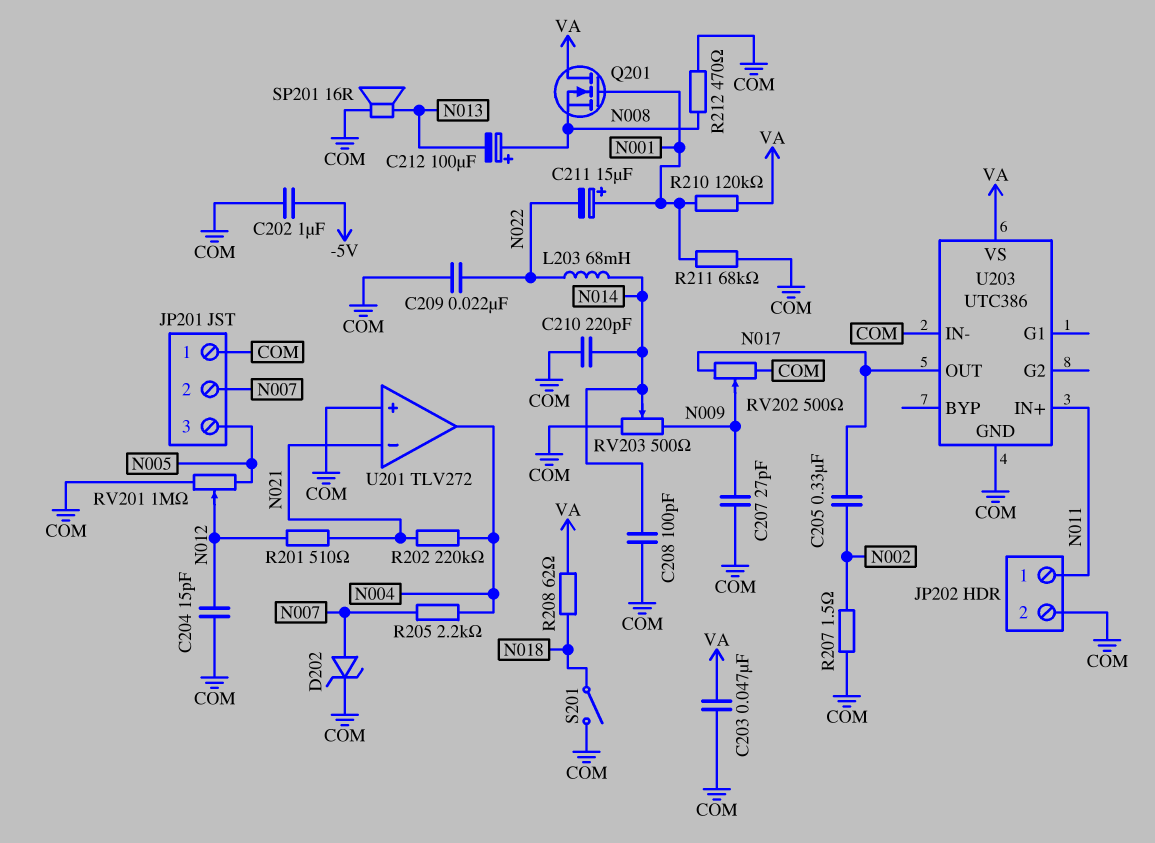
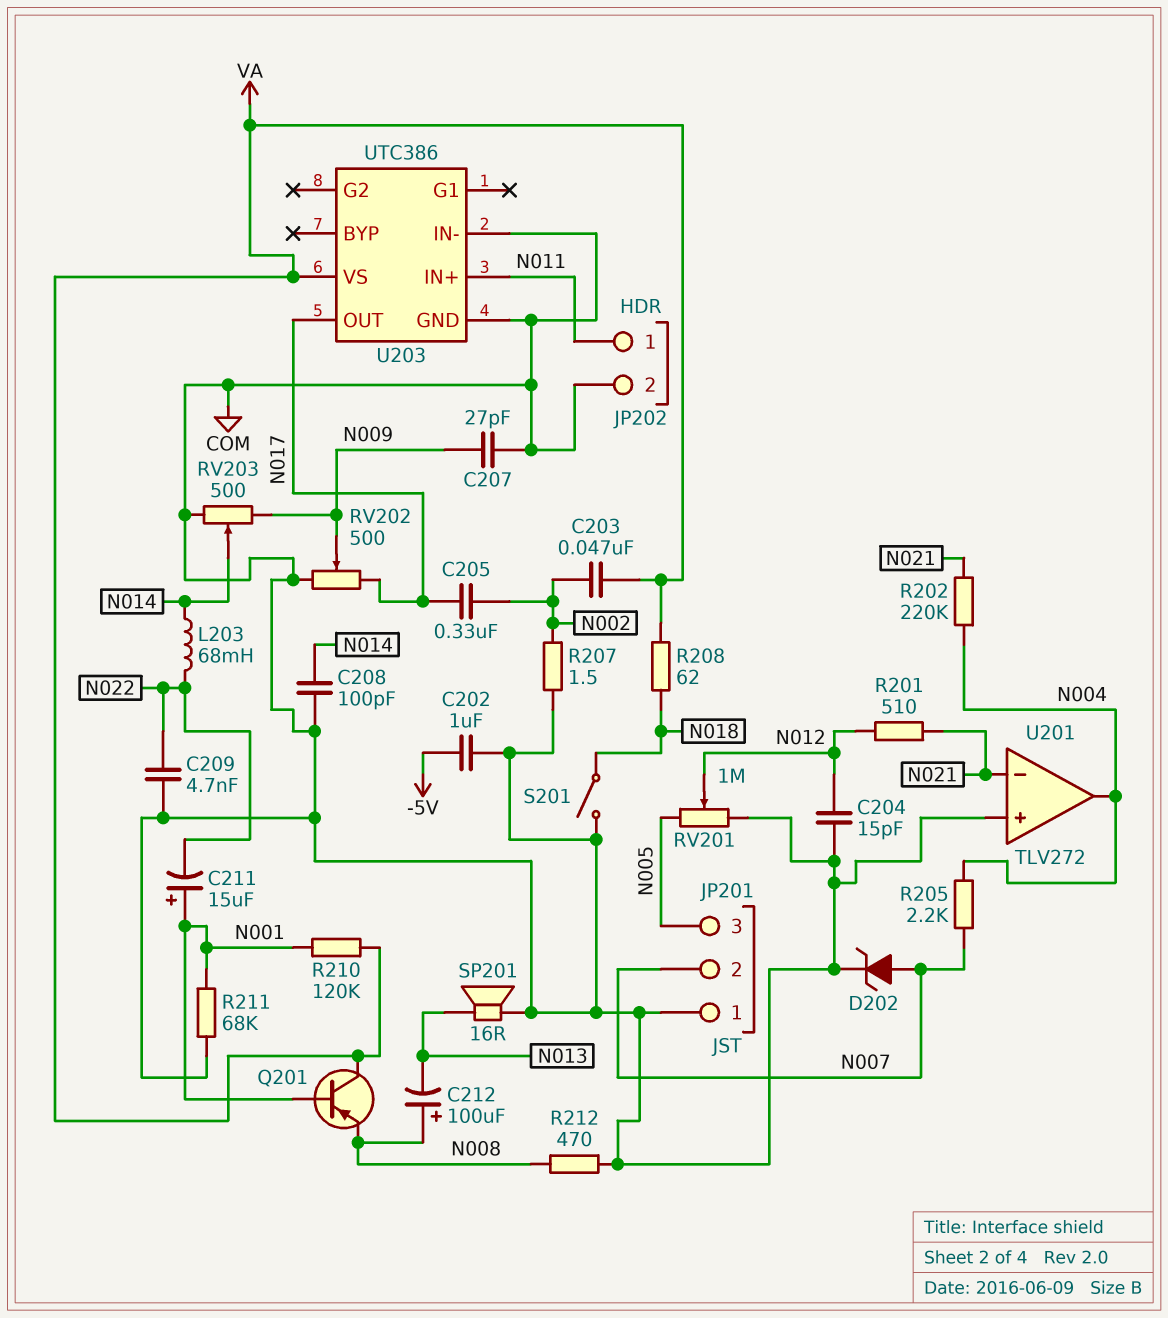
C203: 47nF (COM, VA) -> 47nF (N002, VA)
C209: 22nF (COM, N022) -> 4.7nF (COM, N022)
C210: 220pF (COM, N014) -> none
Q201: NMOS (G N001, D VA, S N008) -> PNP (B N001, C VA, E N008)

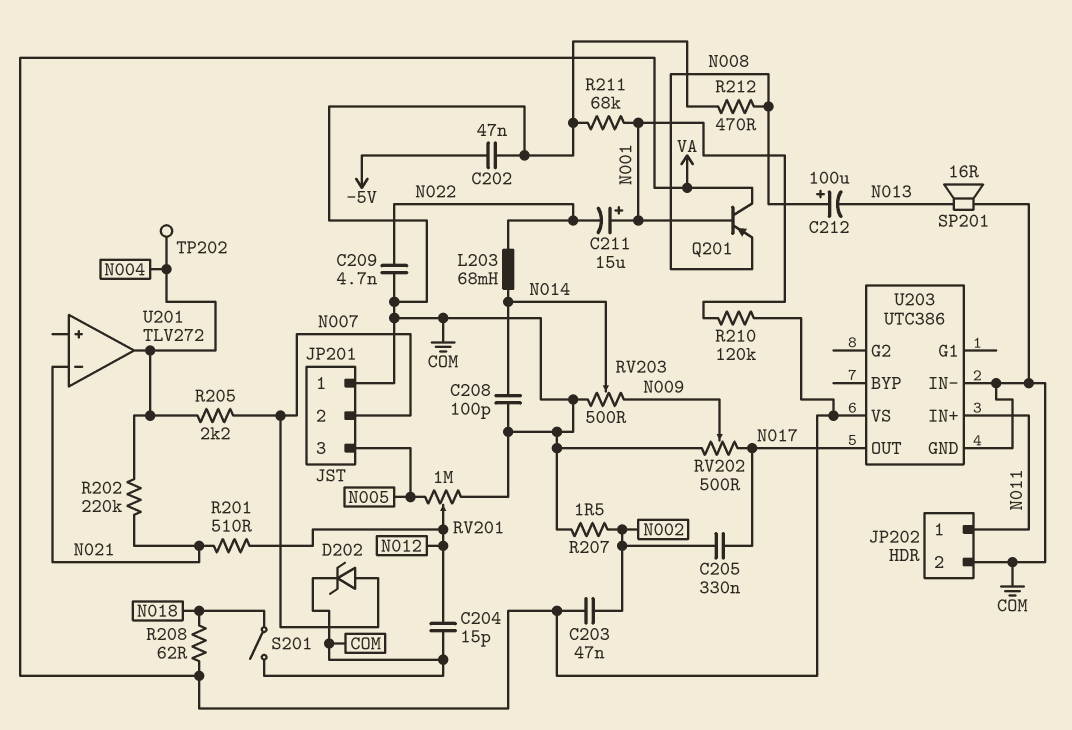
C202: 1uF (-5V, COM) -> 47nF (-5V, COM)
C207: 27pF (COM, N009) -> none
TP202: none -> test point (N004)
U201 pin in+: COM -> none

